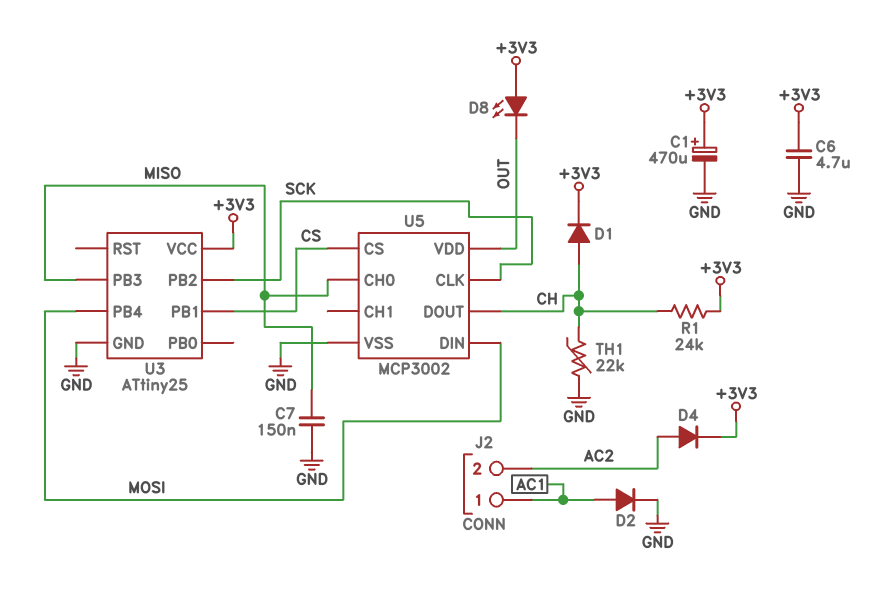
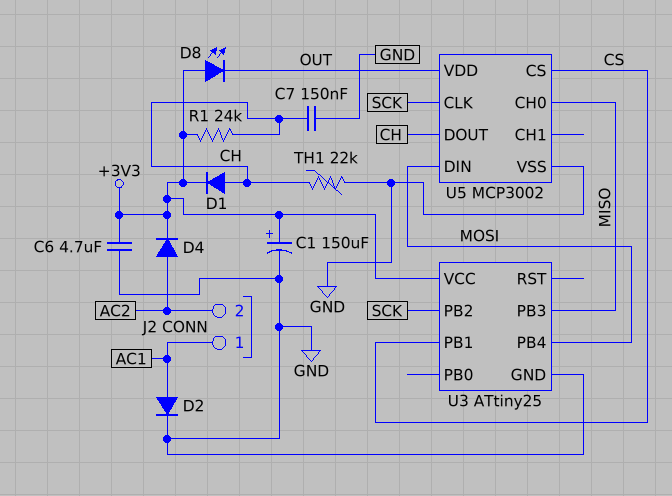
C1: 470uF (plus +3V3, minus GND) -> 150uF (plus +3V3, minus GND)
C7: 150nF (GND, MISO) -> 150nF (CH, GND)

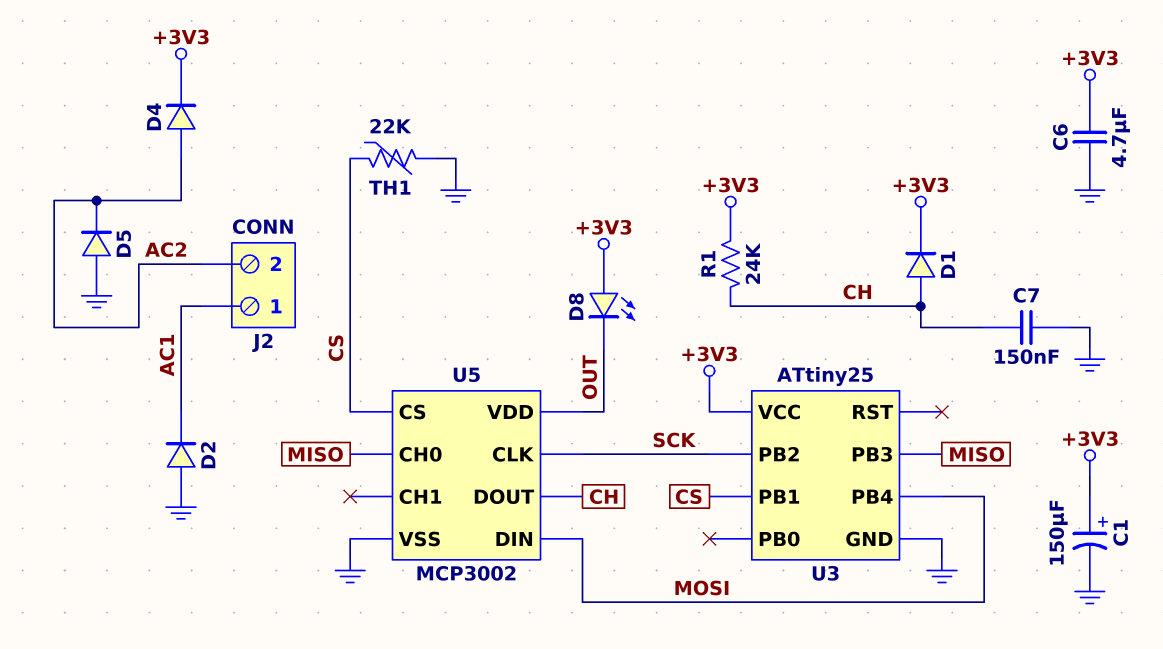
D2: diode (A AC1, K GND) -> diode (A GND, K AC1)
D5: none -> diode (A GND, K AC2)
TH1: 22k (CH, GND) -> 22k (CS, GND)

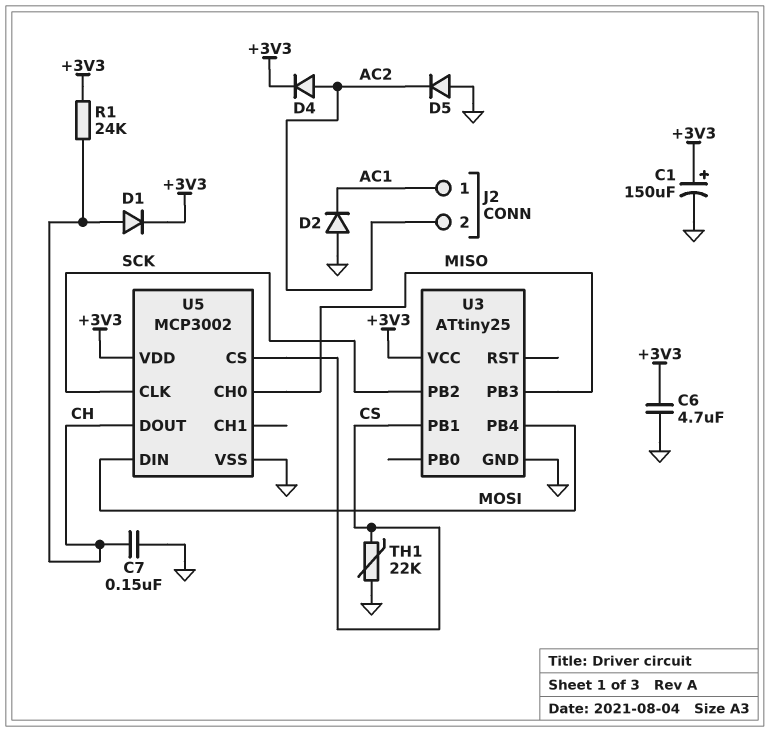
D8: LED (A +3V3, K OUT) -> none
U5 pin VDD: OUT -> +3V3

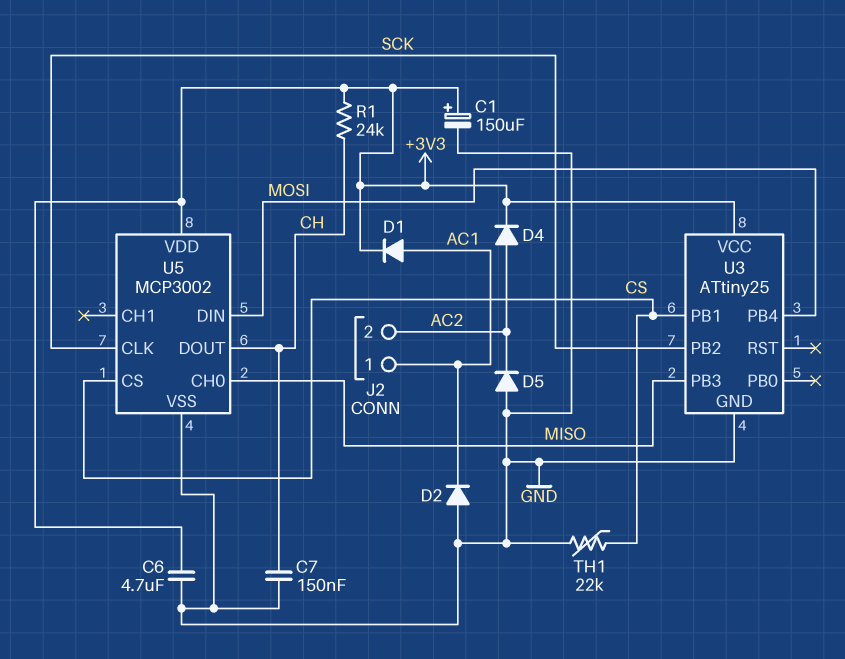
D1: diode (A CH, K +3V3) -> diode (A AC1, K +3V3)

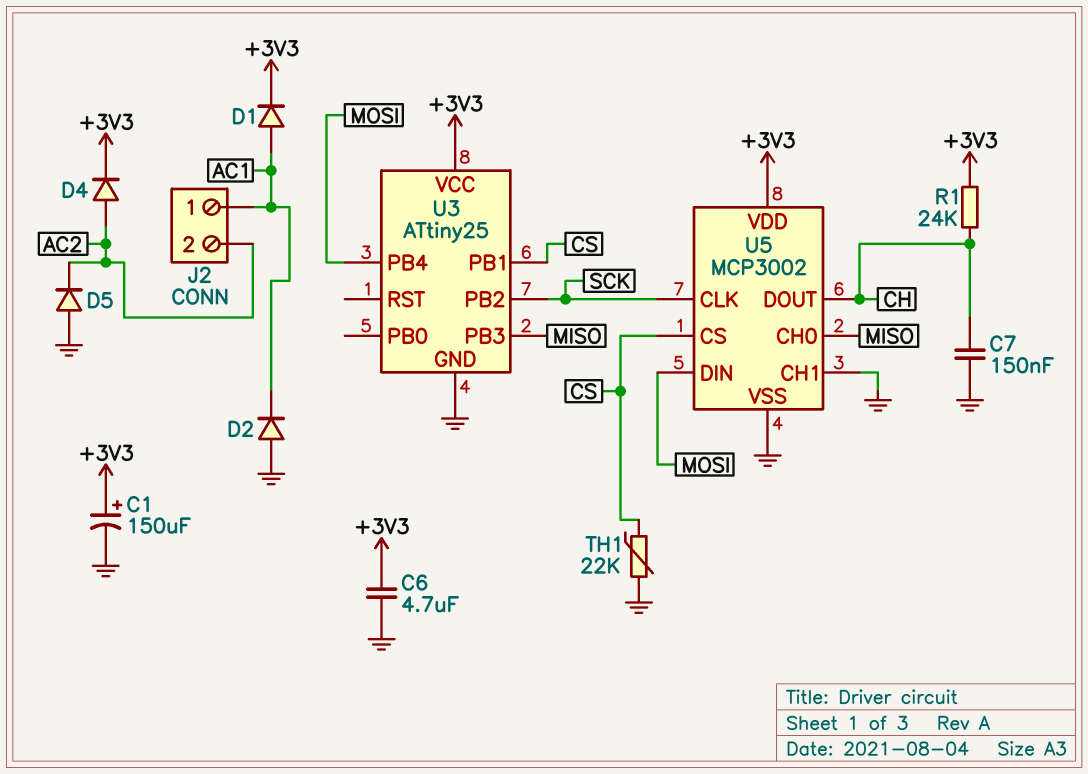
U5 pin CH1: none -> GND

